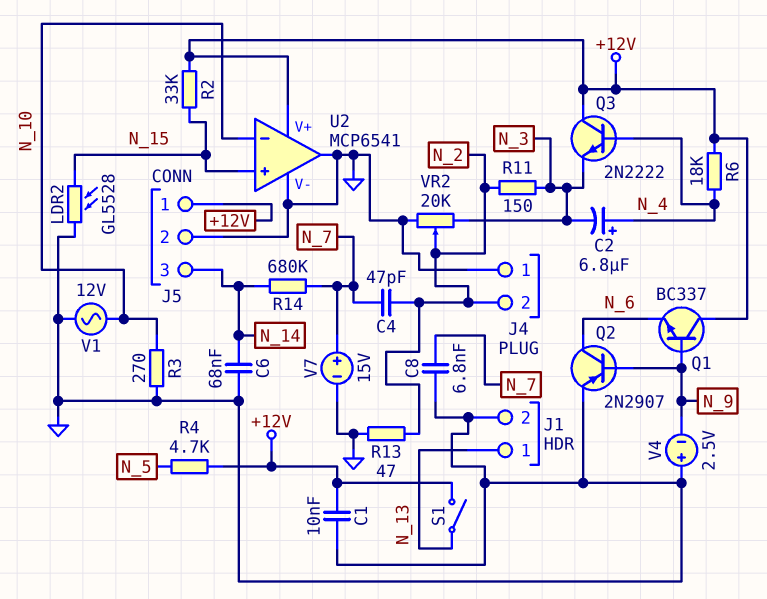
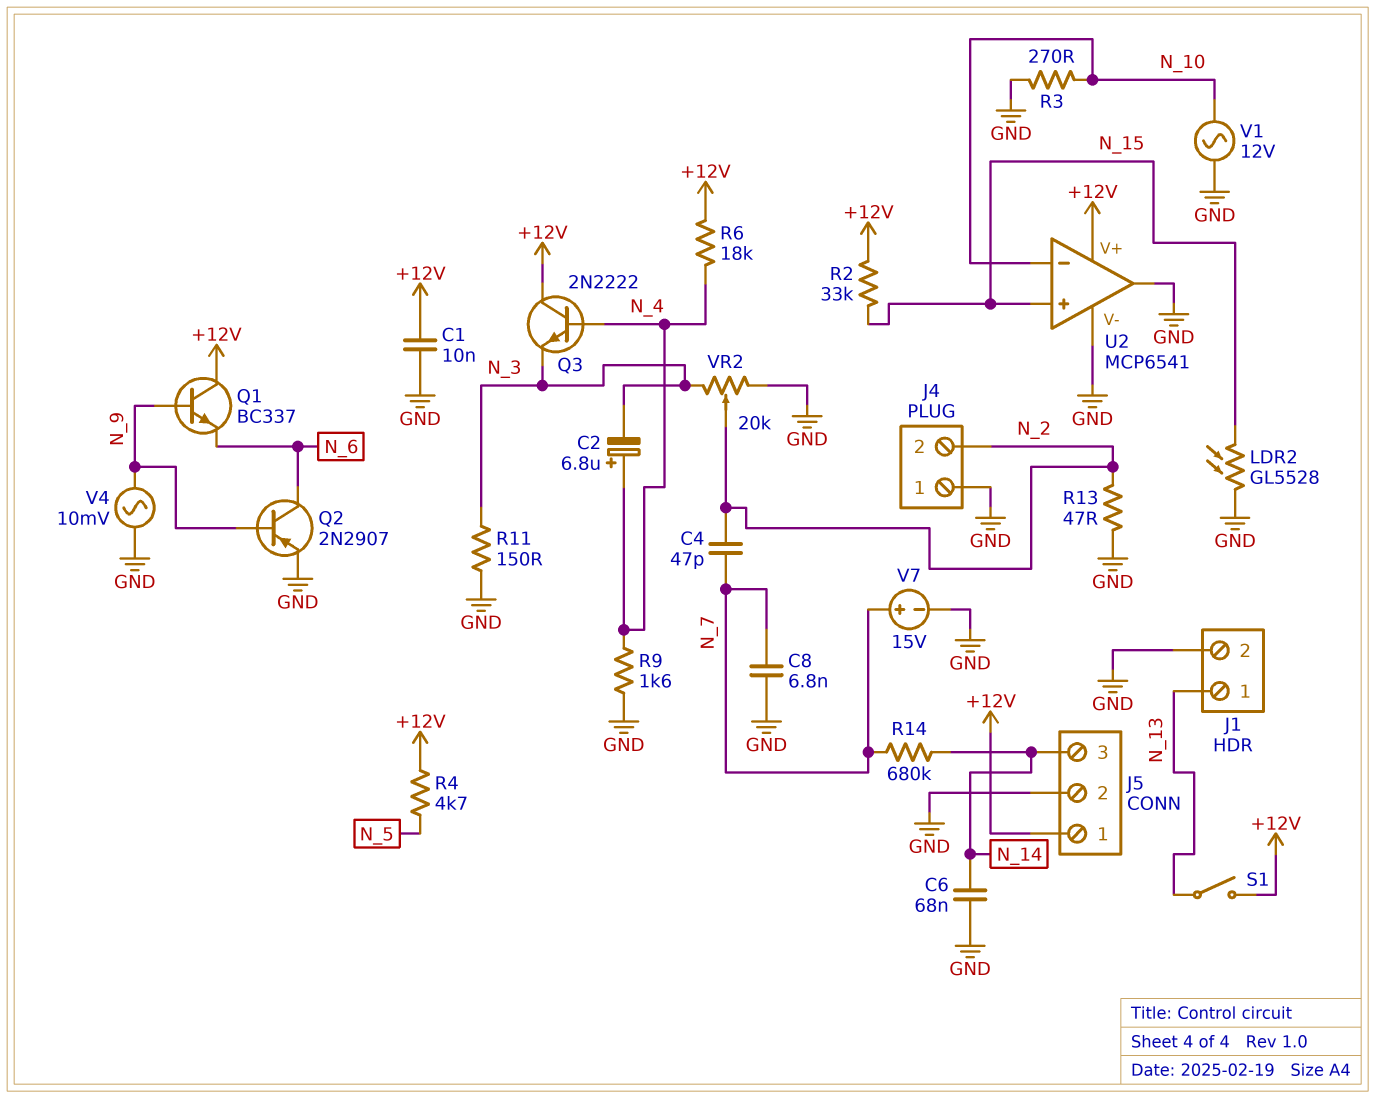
R9: none -> 1.6k (GND, N_4)
R11: 150 (N_2, N_3) -> 150 (GND, N_3)
V4: 2.5V (plus GND, minus N_9) -> AC 10mV (GND, N_9)

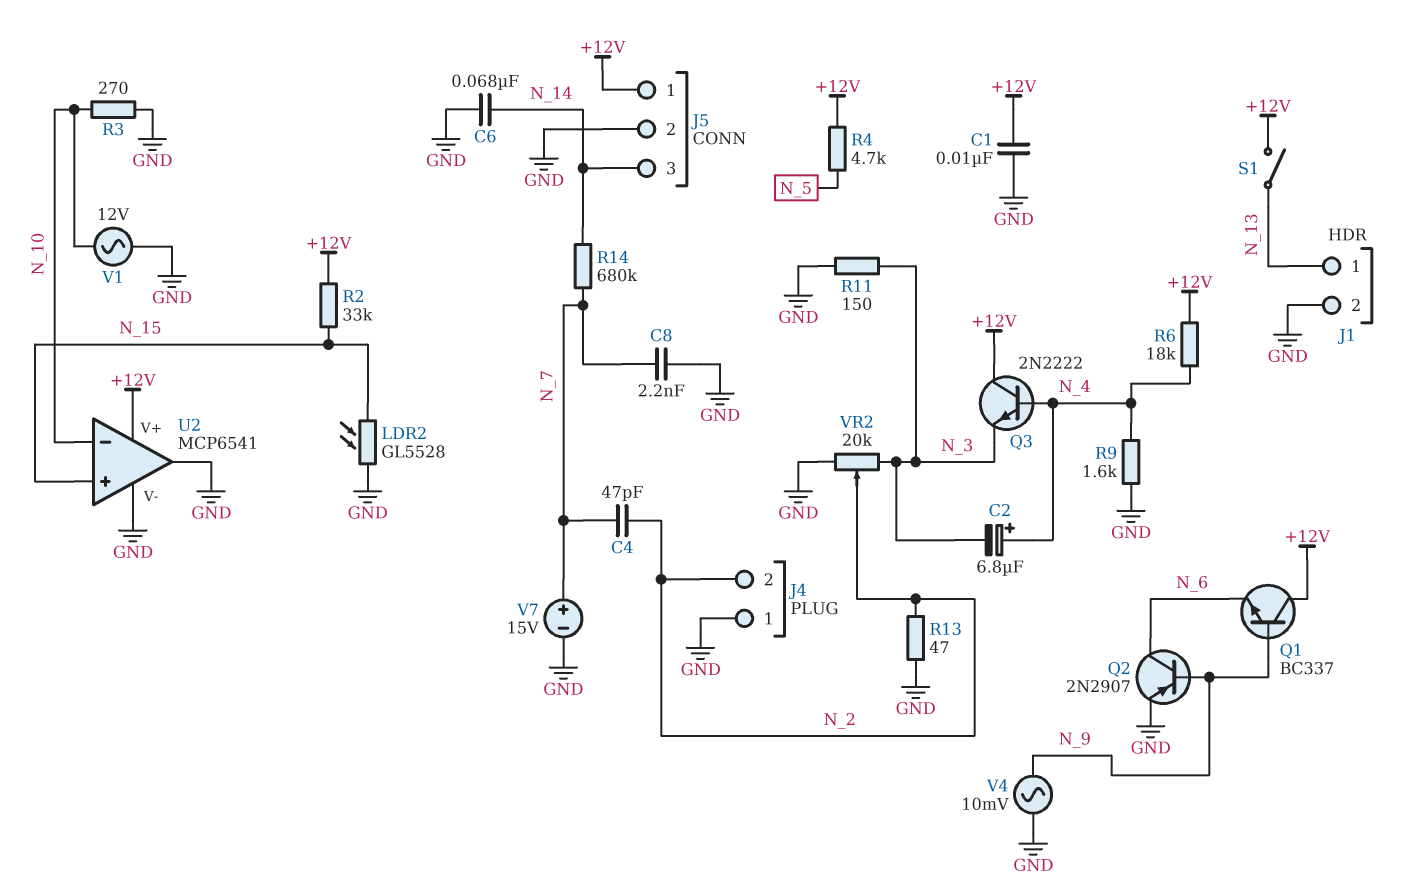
C8: 6.8nF (GND, N_7) -> 2.2nF (GND, N_7)

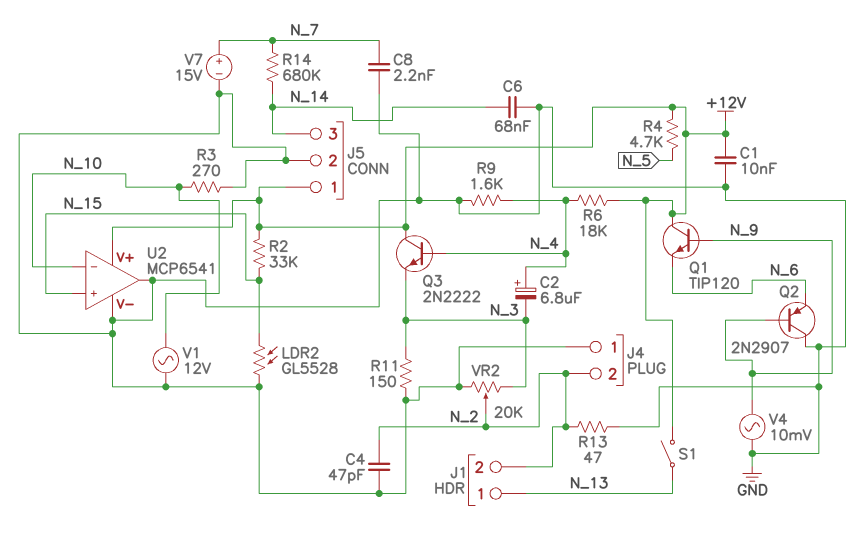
C4: 47pF (N_2, N_7) -> 47pF (GND, N_2)
J1 pin 2: GND -> N_2
Q1: NPN BC337 (B N_9, C +12V, E N_6) -> NPN TIP120 (B N_9, C +12V, E N_6)
Q2: PNP 2N2907 (B N_9, C N_6, E GND) -> PNP 2N2907 (B N_9, C GND, E N_6)

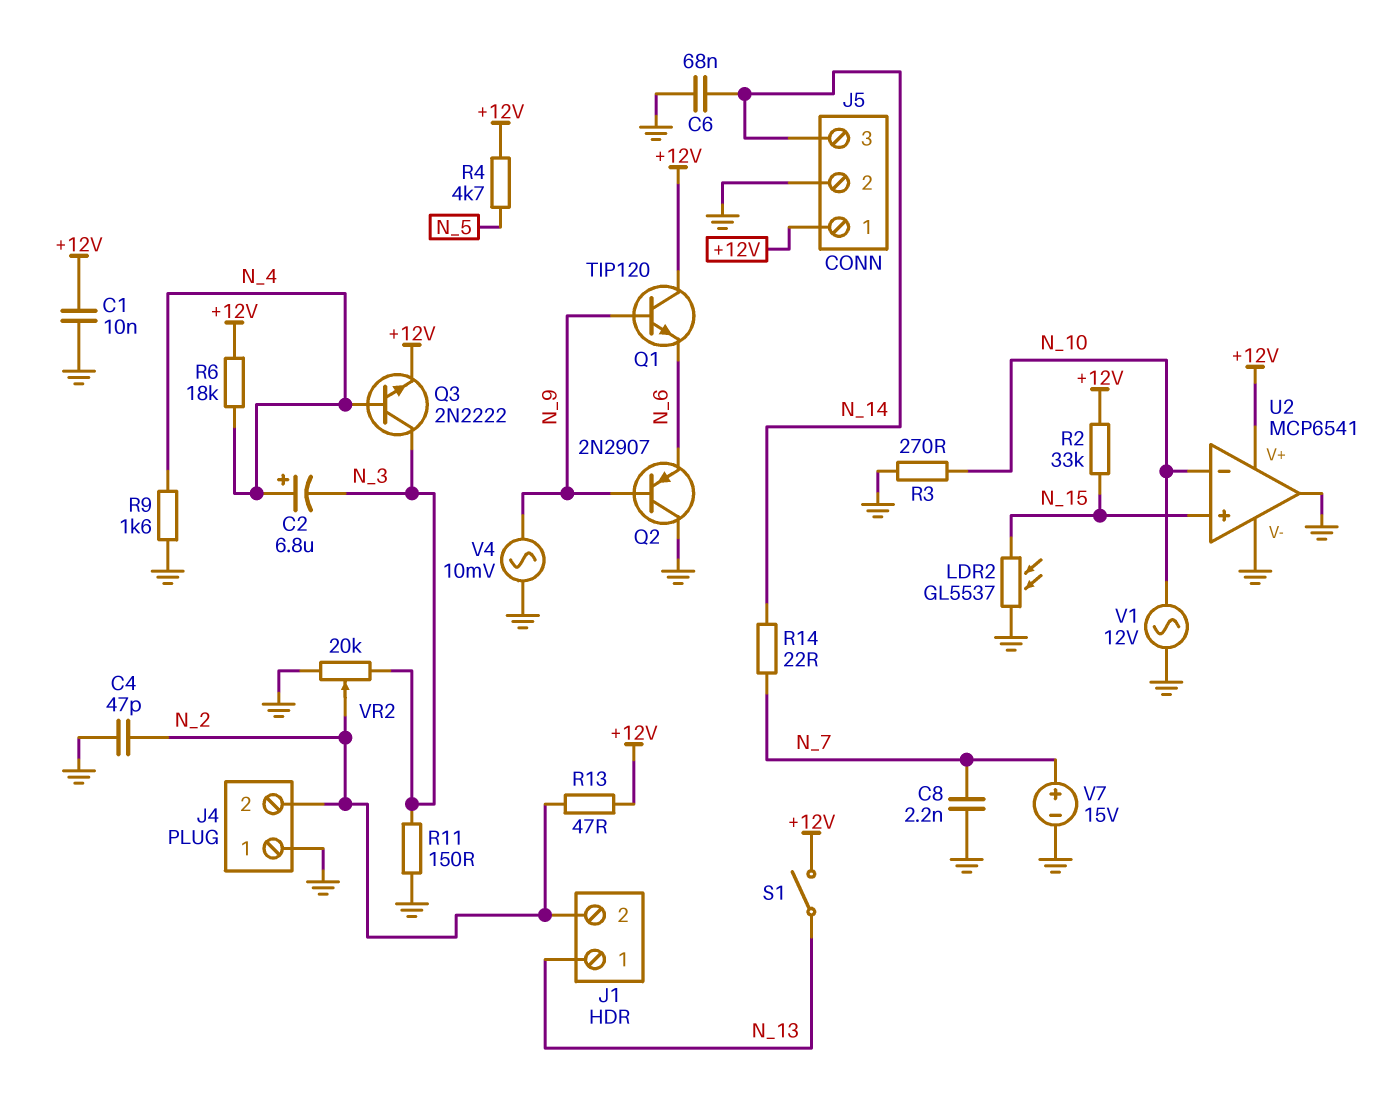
LDR2: GL5528 (GND, N_15) -> GL5537 (GND, N_15)
Q3: NPN 2N2222 (B N_4, C +12V, E N_3) -> NPN 2N2222 (B N_4, C N_3, E +12V)
R13: 47 (GND, N_2) -> 47 (+12V, N_2)
R14: 680k (N_7, N_14) -> 22 (N_7, N_14)

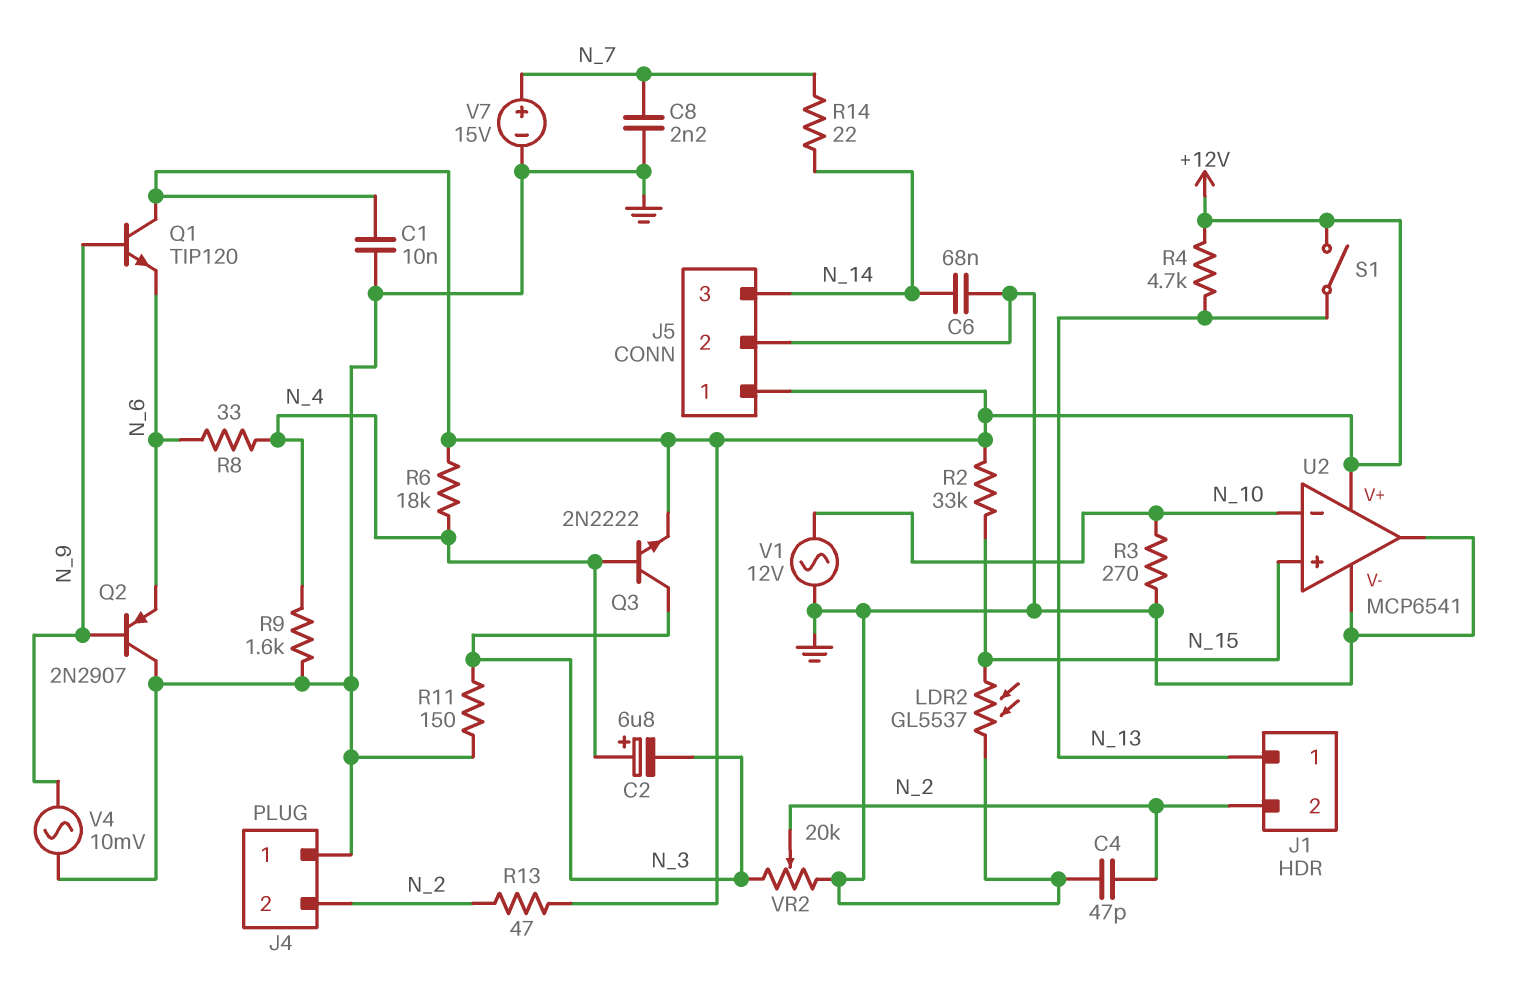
R4: 4.7k (+12V, N_5) -> 4.7k (+12V, N_13)
R8: none -> 33 (N_4, N_6)

